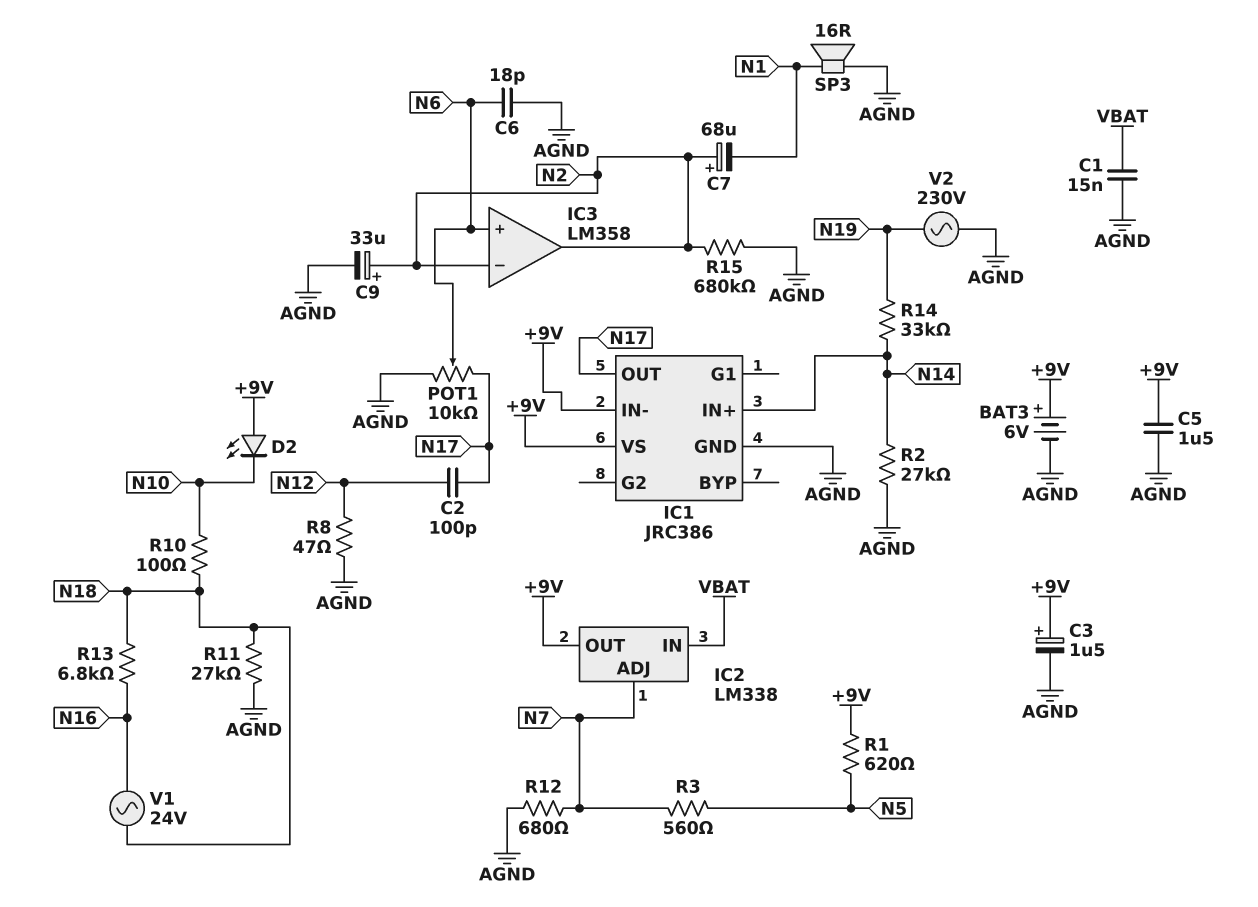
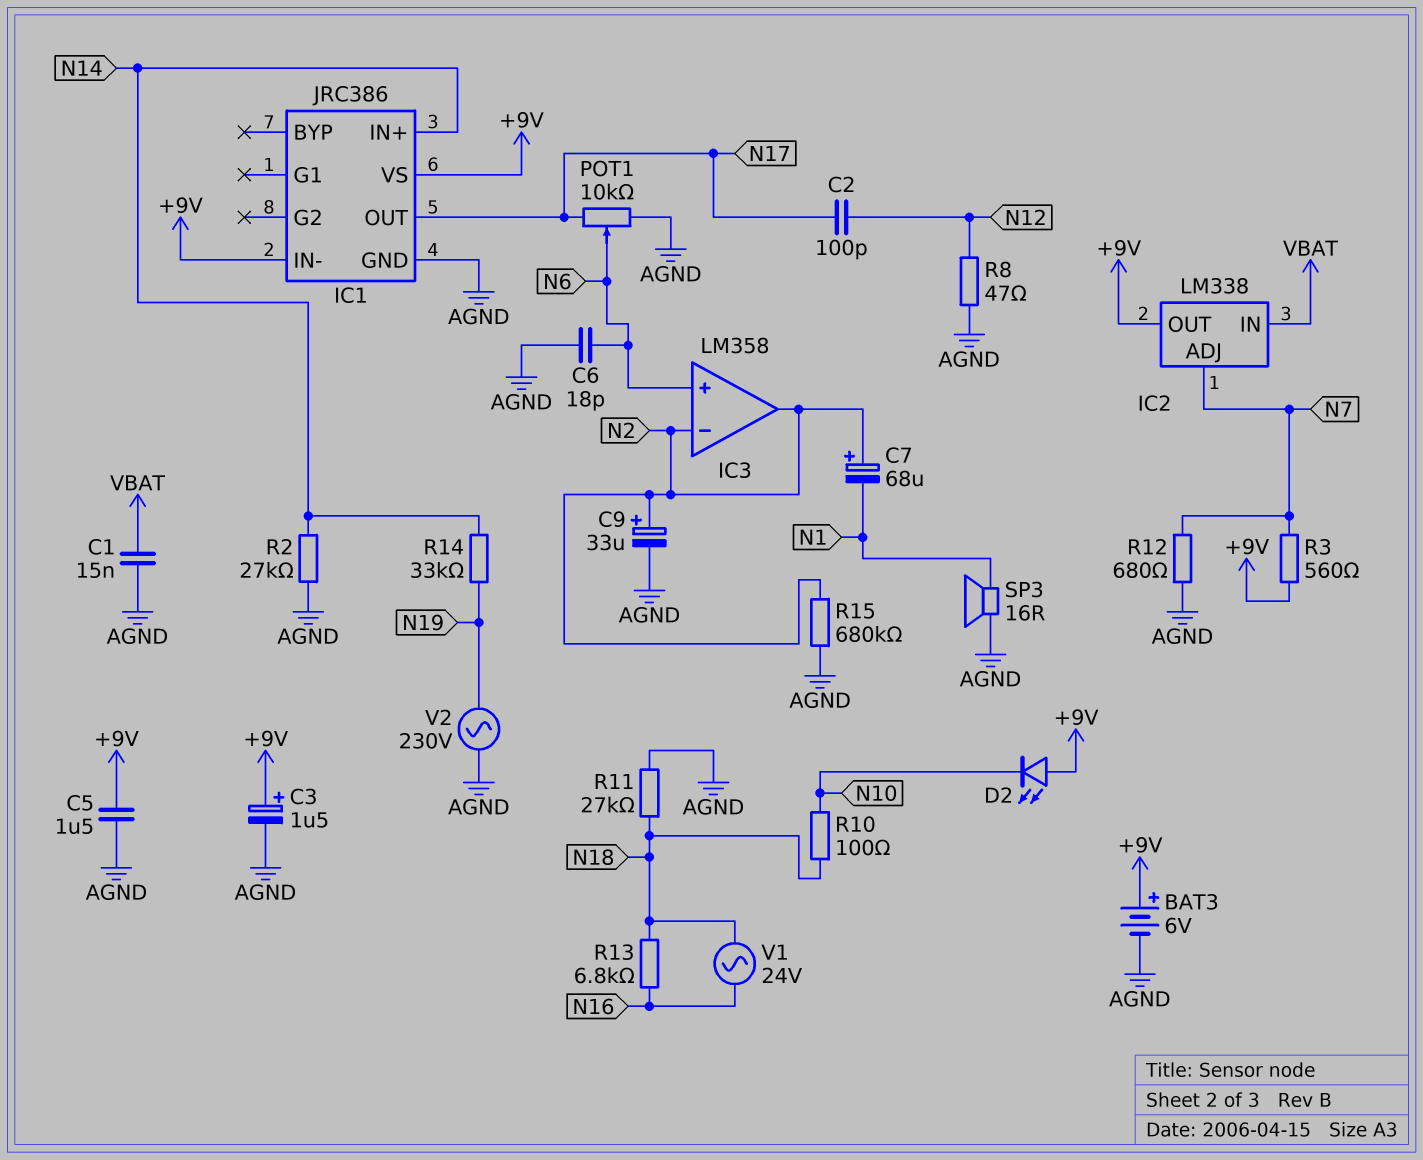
R1: 620 (+9V, N5) -> none
R3: 560 (N5, N7) -> 560 (+9V, N7)

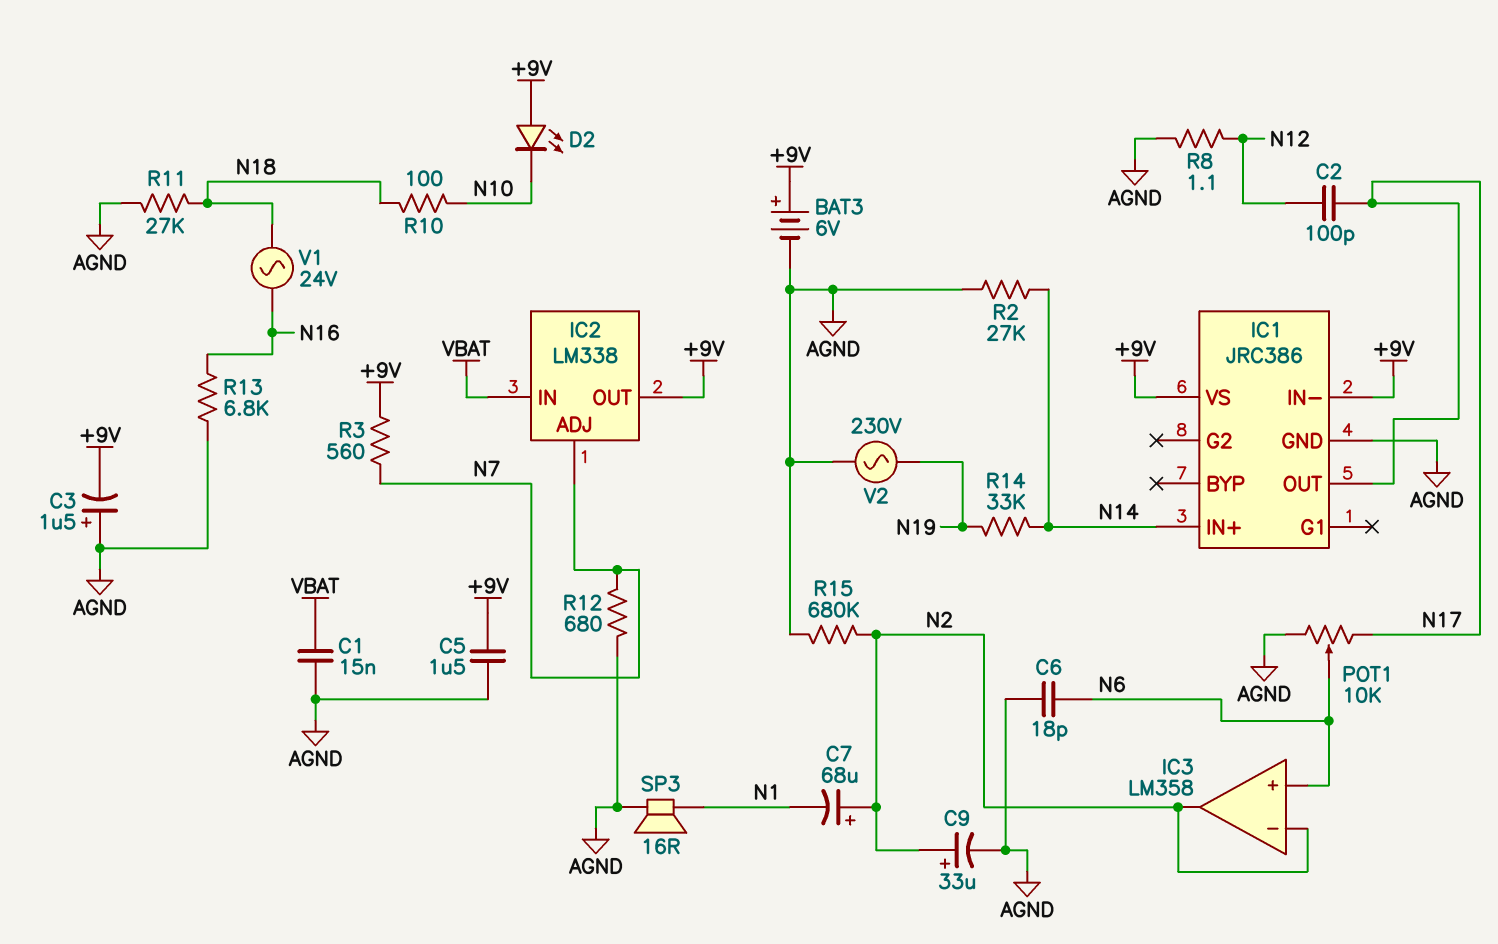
C3: 1.5uF (plus +9V, minus AGND) -> 1.5uF (plus AGND, minus +9V)
R8: 47 (AGND, N12) -> 1.1 (AGND, N12)
R13: 6.8k (N16, N18) -> 6.8k (AGND, N16)

